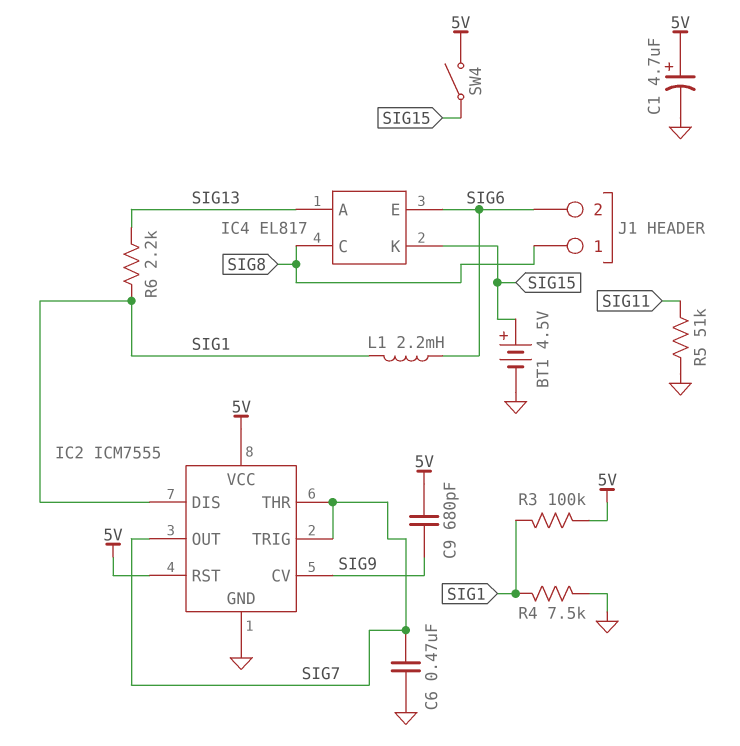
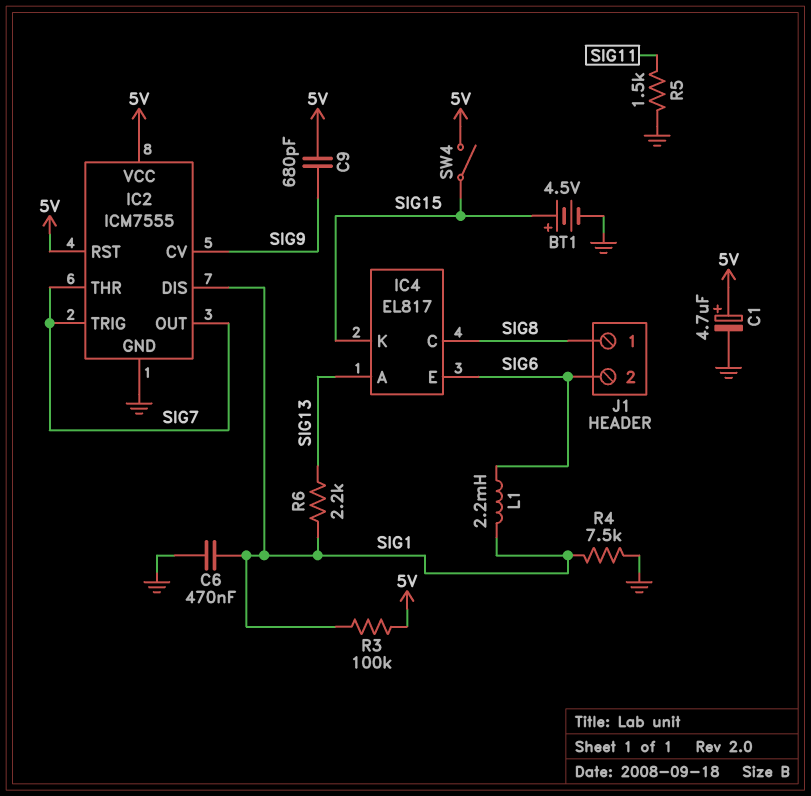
C6: 470nF (GND, SIG7) -> 470nF (GND, SIG1)
R5: 51k (GND, SIG11) -> 1.5k (GND, SIG11)

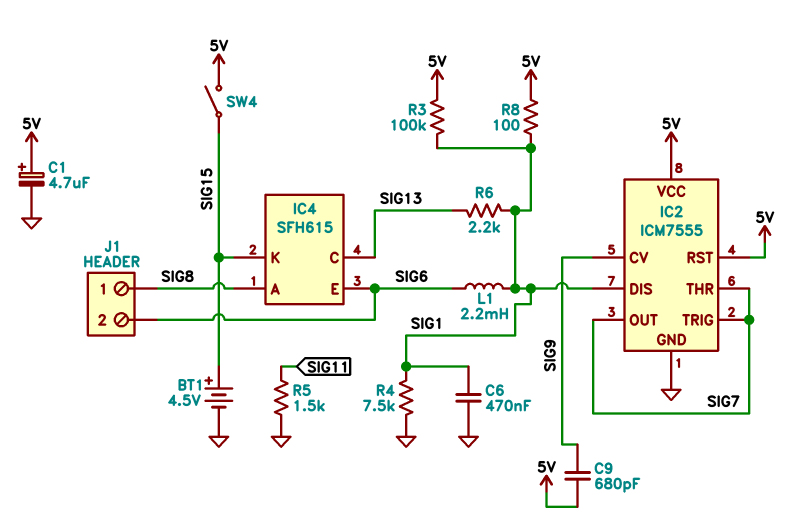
IC4: EL817 -> SFH615
IC4 pin A: SIG13 -> SIG8
IC4 pin C: SIG8 -> SIG13
R8: none -> 100 (5V, SIG1)

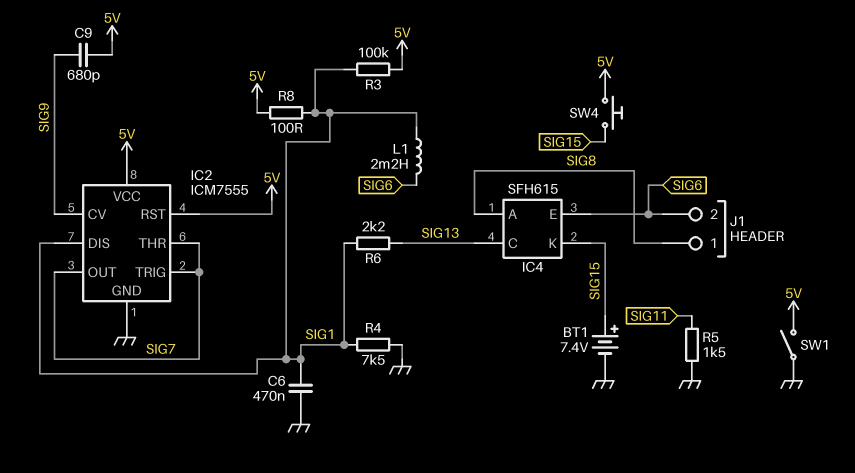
BT1: 4.5V (plus SIG15, minus GND) -> 7.4V (plus SIG15, minus GND)
C1: 4.7uF (plus 5V, minus GND) -> none
SW1: none -> switch (5V, GND)
SW4: switch (5V, SIG15) -> button (5V, SIG15)

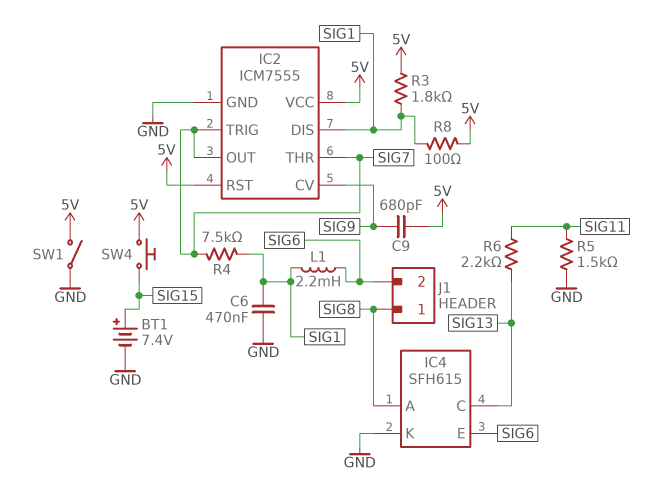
IC4 pin K: SIG15 -> GND
R3: 100k (5V, SIG1) -> 1.8k (5V, SIG1)
R4: 7.5k (GND, SIG1) -> 7.5k (SIG1, SIG7)
R6: 2.2k (SIG1, SIG13) -> 2.2k (SIG11, SIG13)

